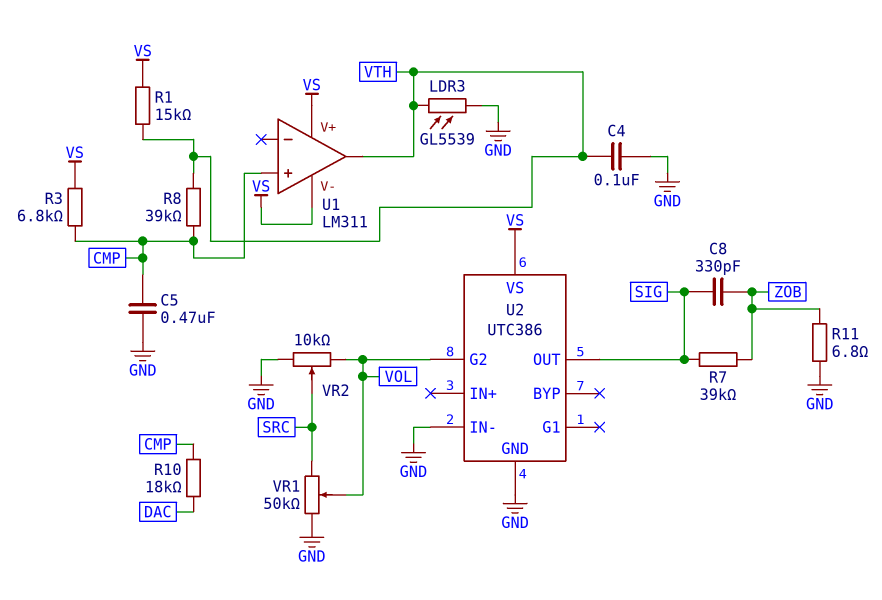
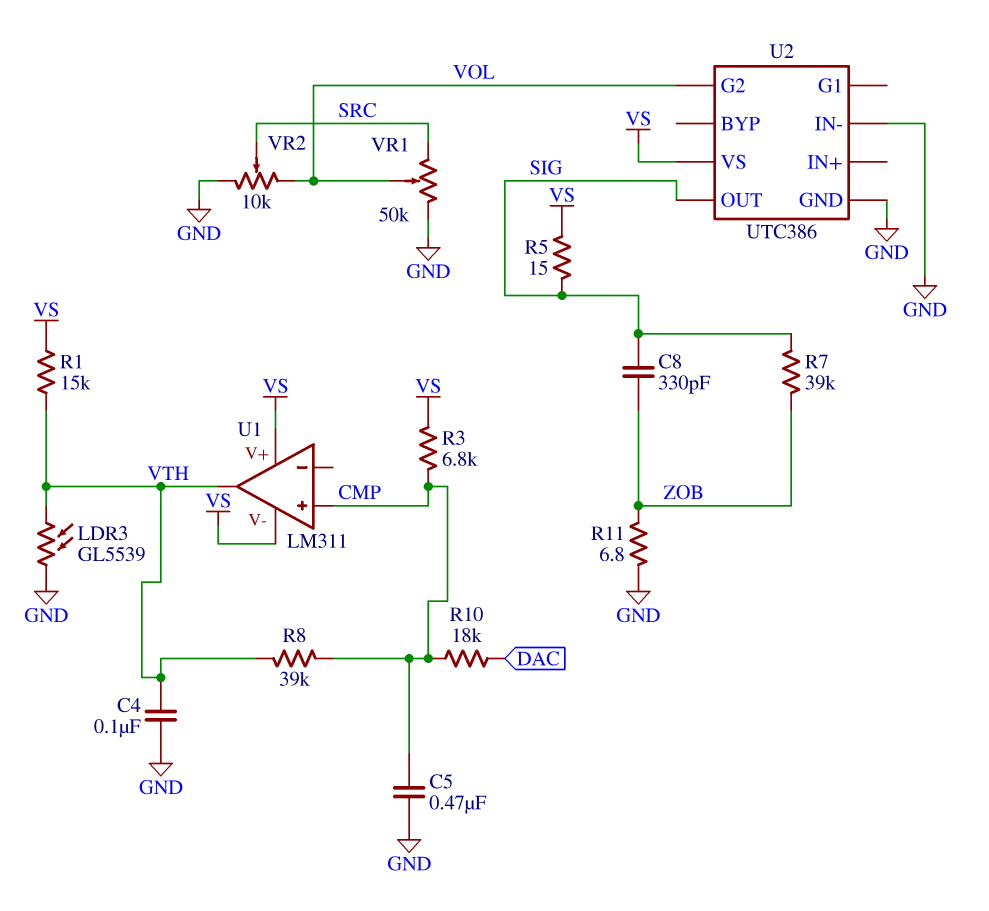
R5: none -> 15 (SIG, VS)

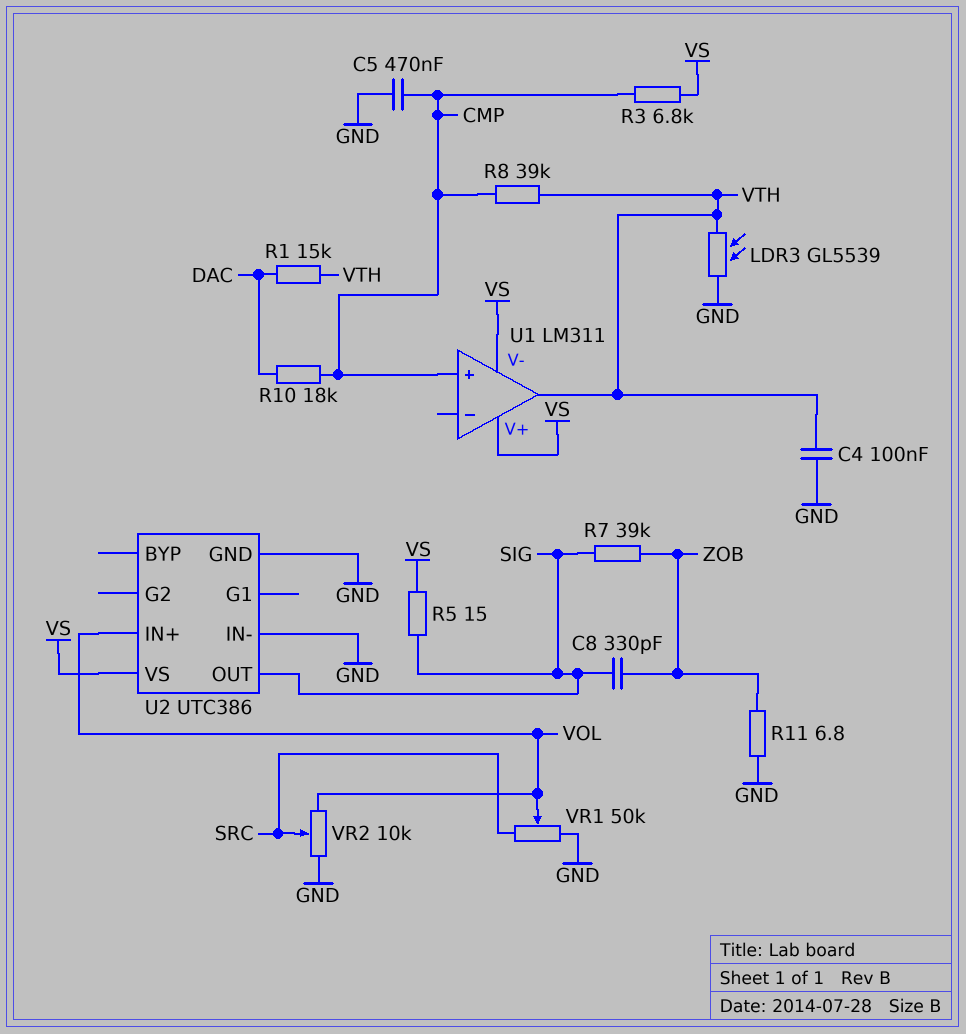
R1: 15k (VS, VTH) -> 15k (DAC, VTH)
U2 pin G2: VOL -> none
U2 pin IN+: none -> VOL

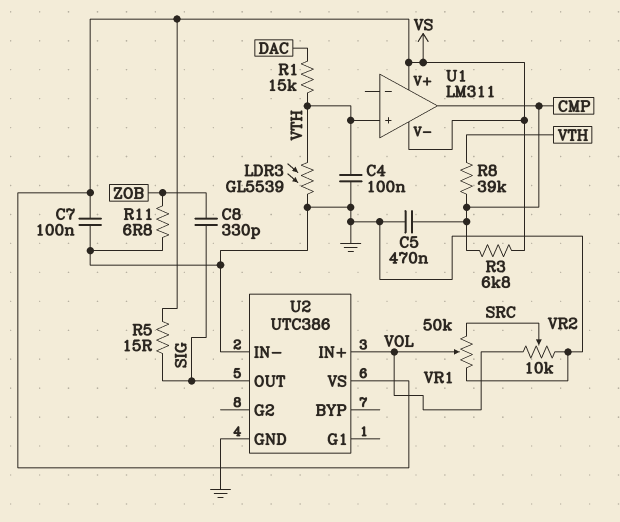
C7: none -> 100nF (GND, VS)
R7: 39k (SIG, ZOB) -> none
R10: 18k (CMP, DAC) -> none
U1 pin in+: CMP -> VTH
U1 pin out: VTH -> CMP

